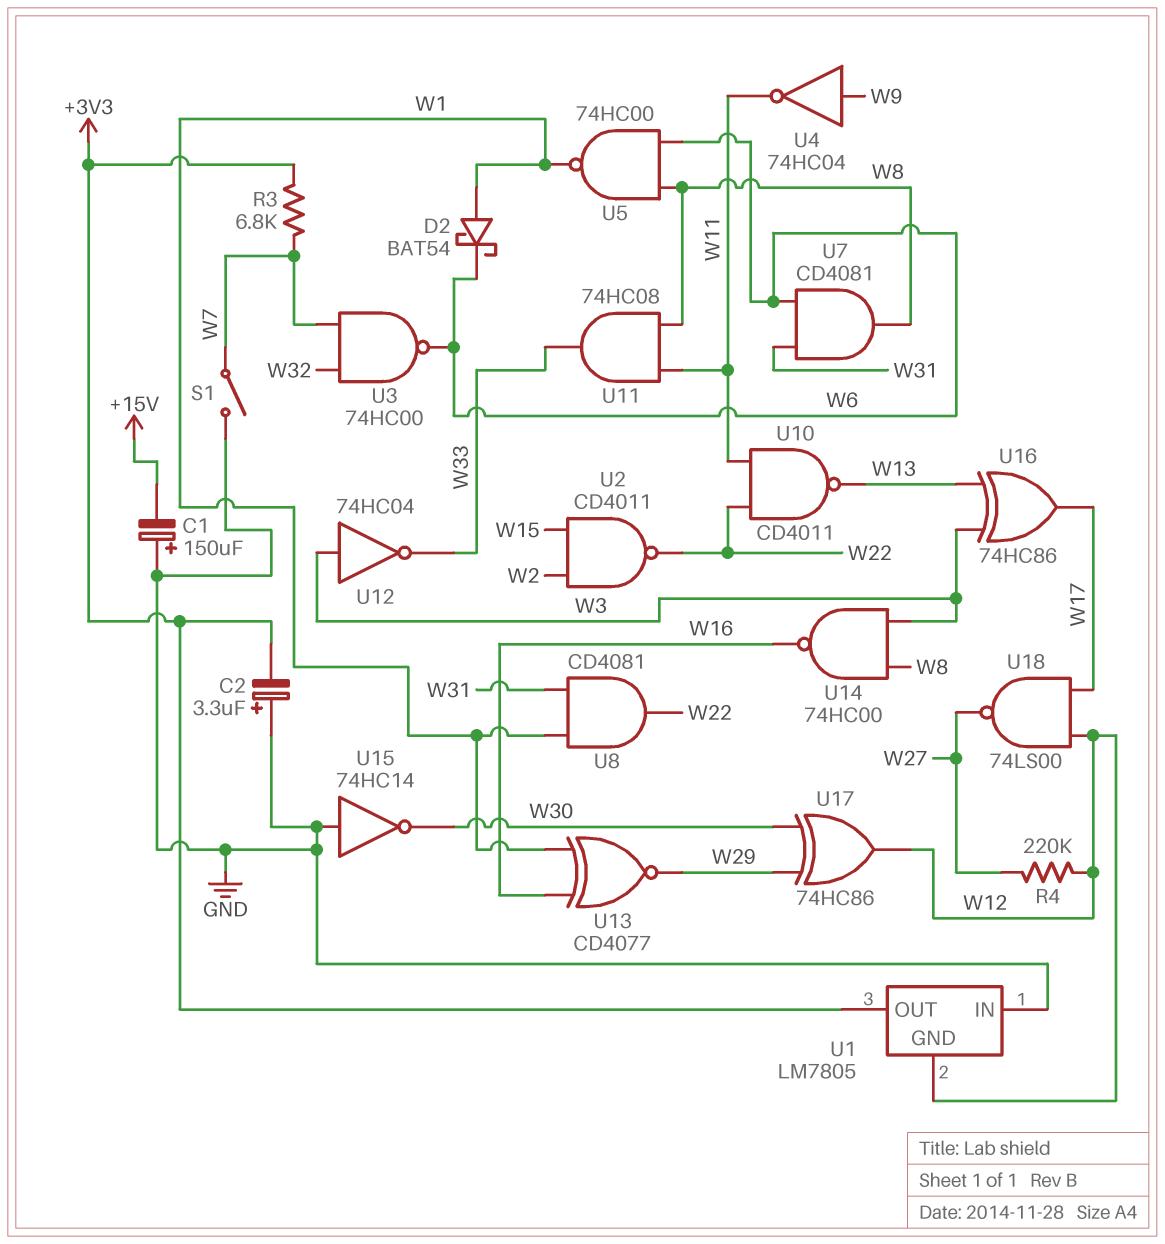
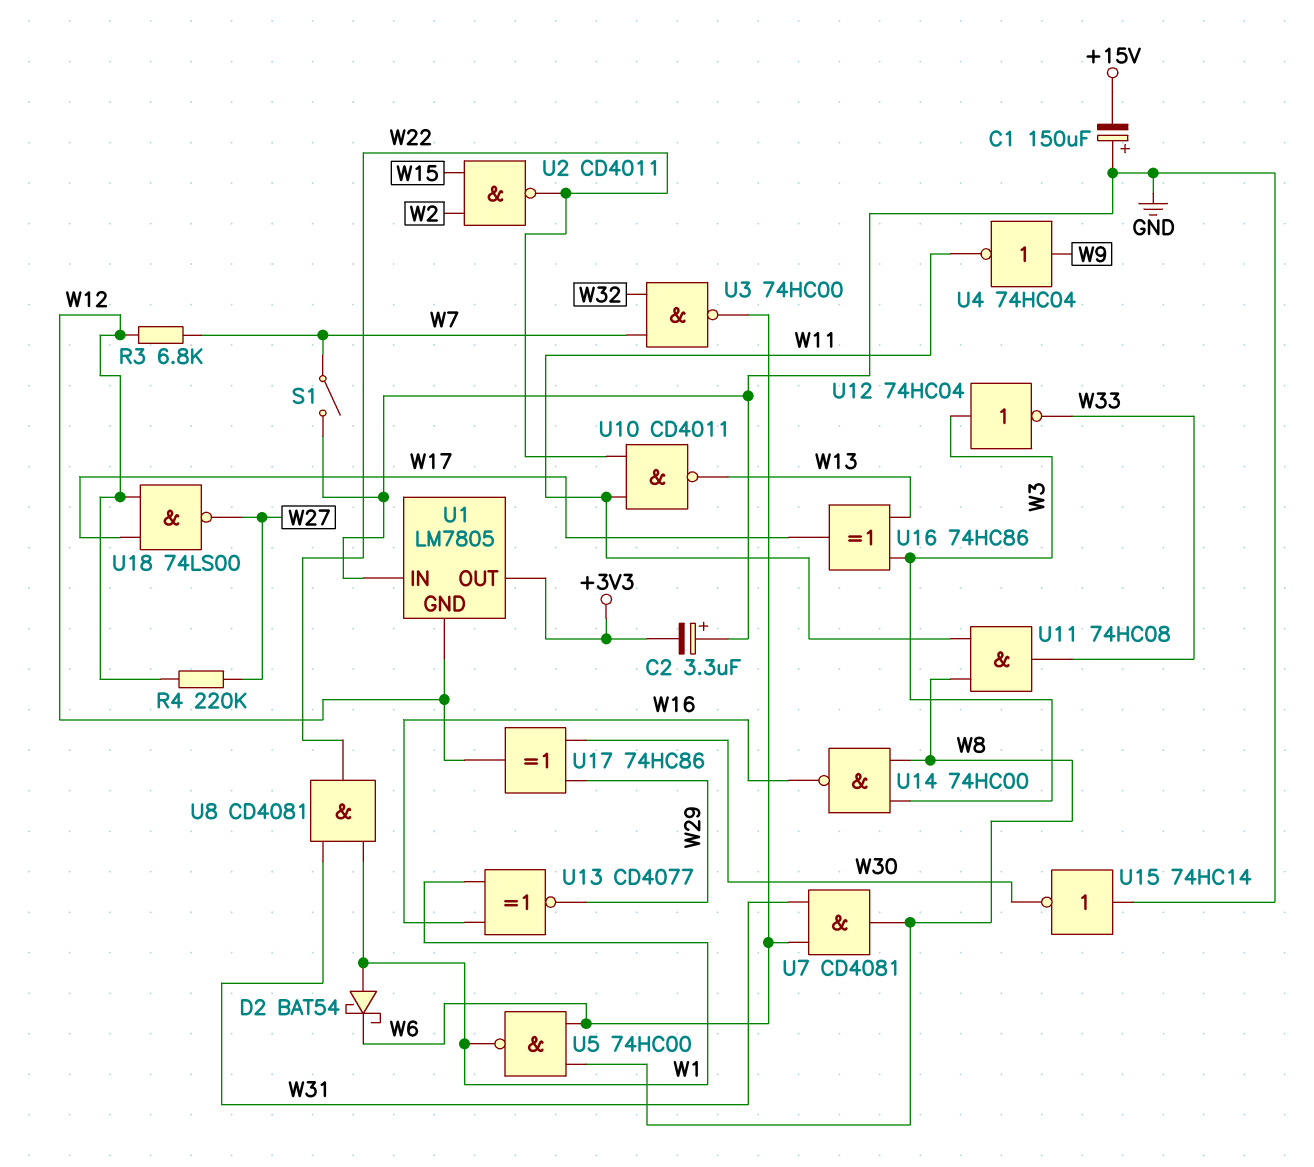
R3: 6.8k (+3V3, W7) -> 6.8k (W7, W12)

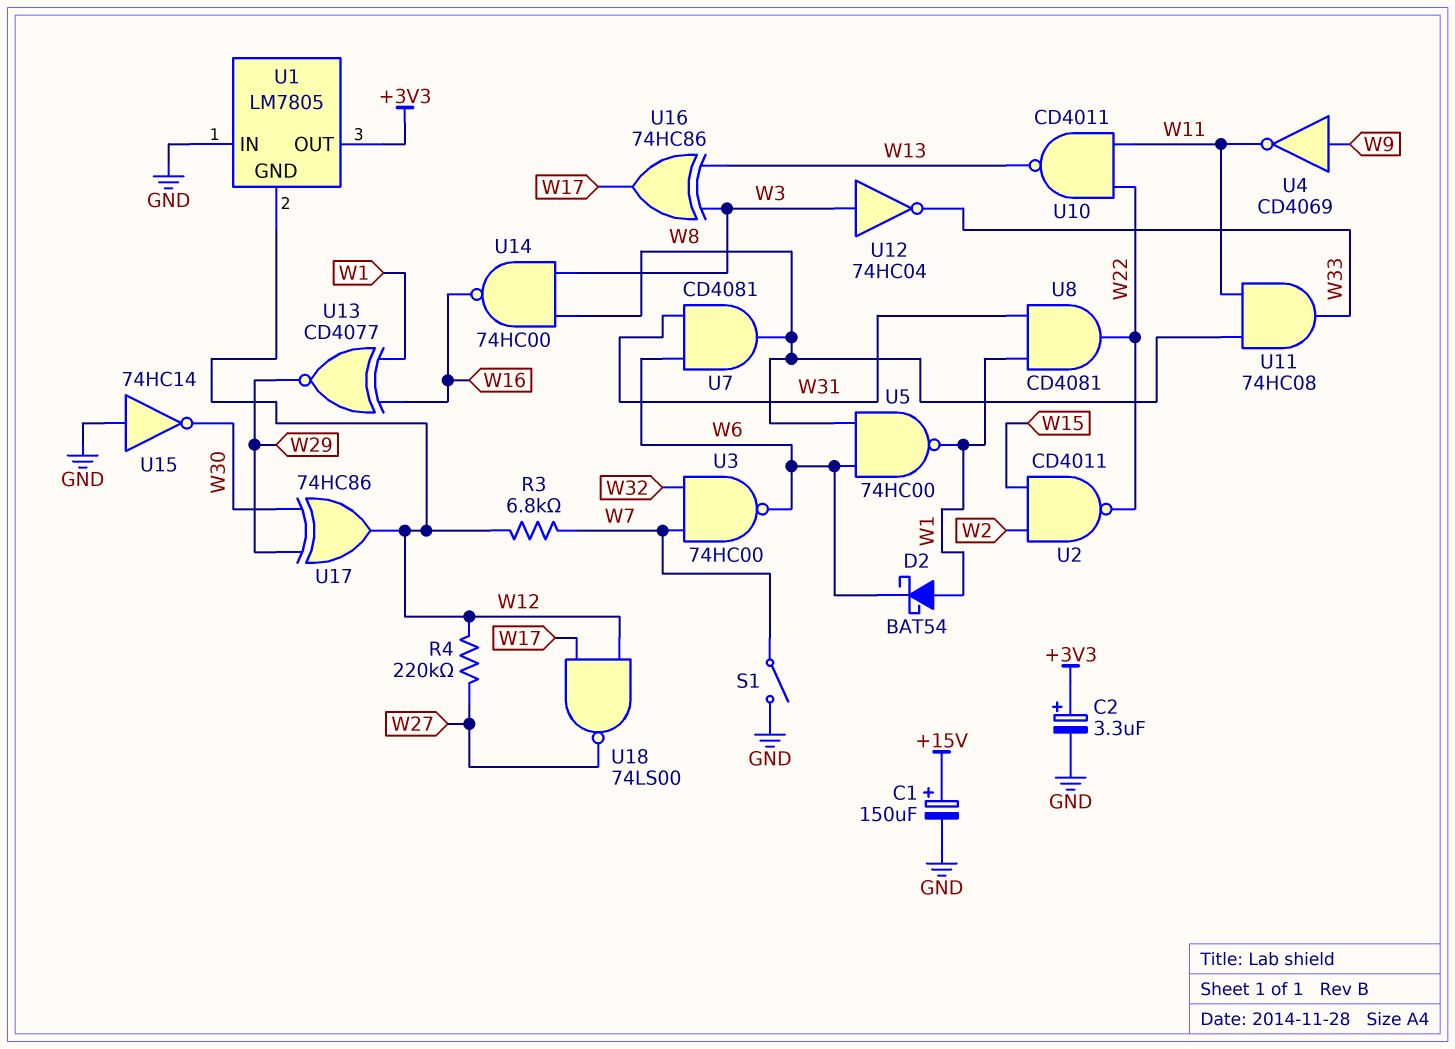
C1: 150uF (plus GND, minus +15V) -> 150uF (plus +15V, minus GND)
C2: 3.3uF (plus GND, minus +3V3) -> 3.3uF (plus +3V3, minus GND)
U4: NOT 74HC04 (in W9, out W11) -> NOT CD4069 (in W9, out W11)

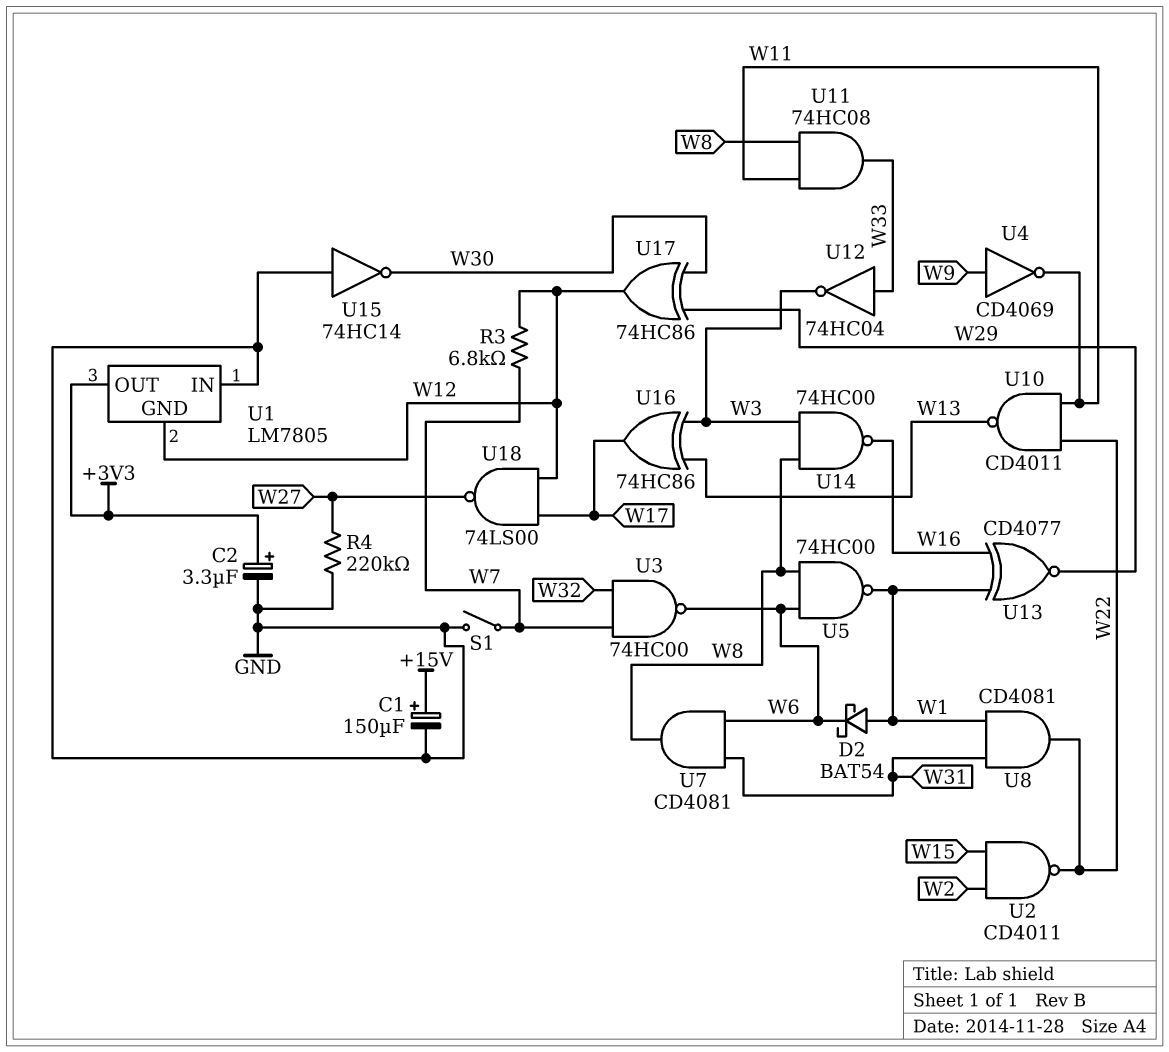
R4: 220k (W12, W27) -> 220k (GND, W27)
U12: NOT 74HC04 (in W3, out W33) -> NOT 74HC04 (in W33, out W3)

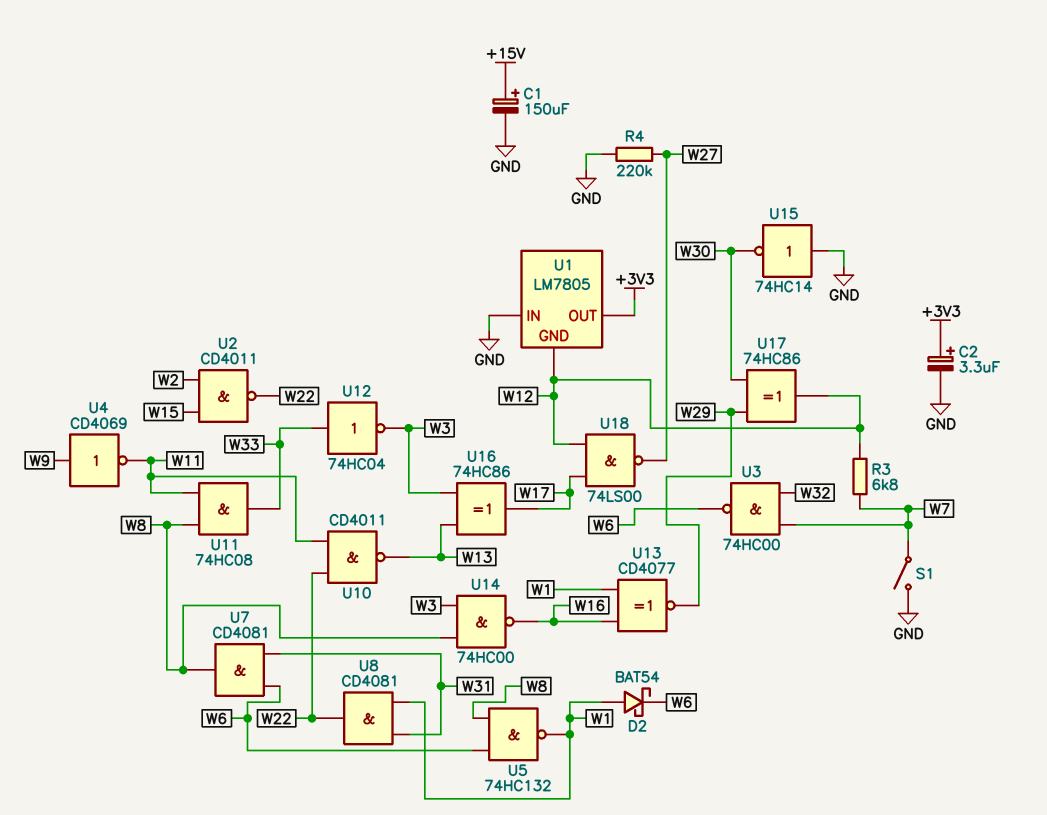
U5: NAND 74HC00 (in W6, in W8, out W1) -> NAND 74HC132 (in W6, in W8, out W1)

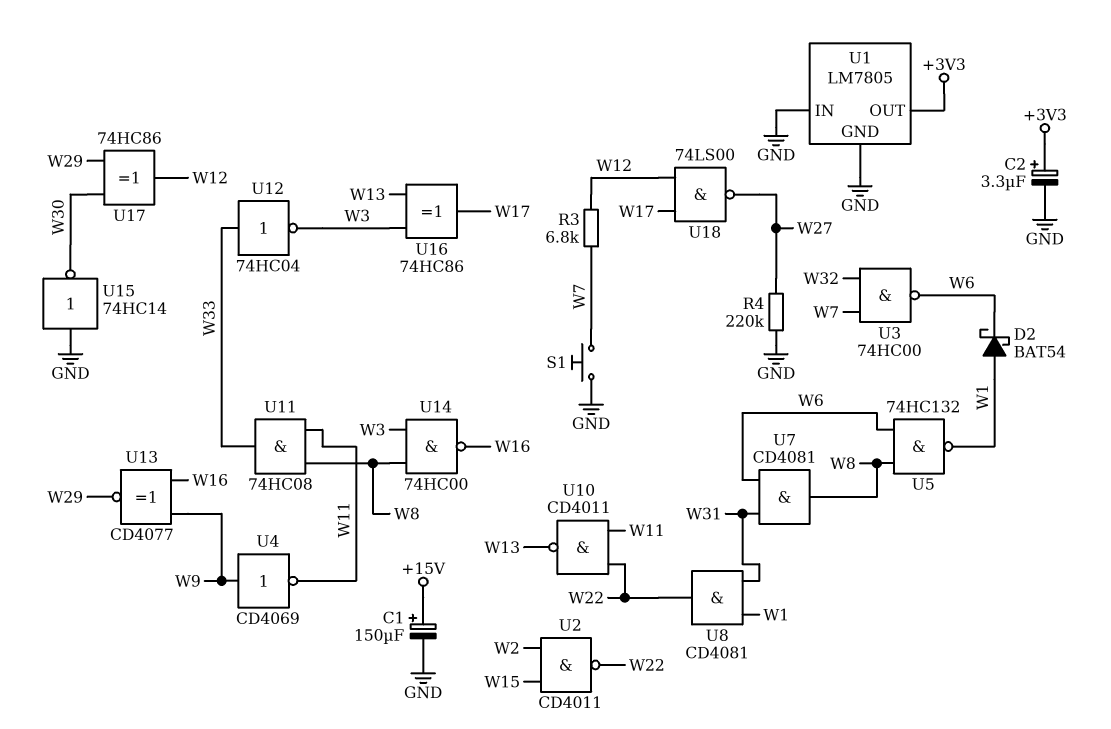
S1: switch (GND, W7) -> button (GND, W7)
U1 pin GND: W12 -> GND
U13: XNOR CD4077 (in W1, in W16, out W29) -> XNOR CD4077 (in W9, in W16, out W29)

